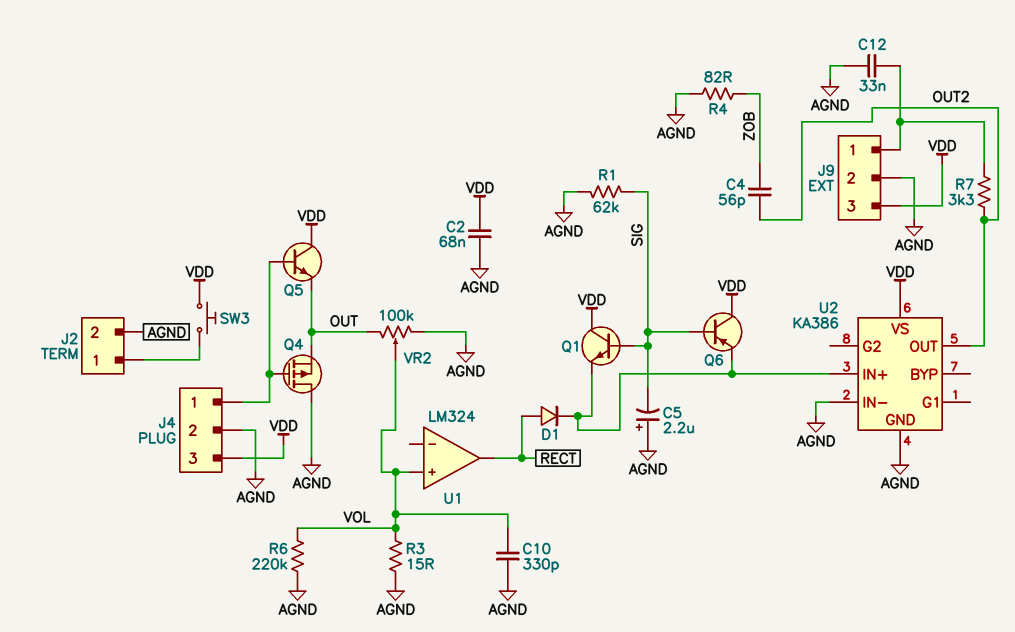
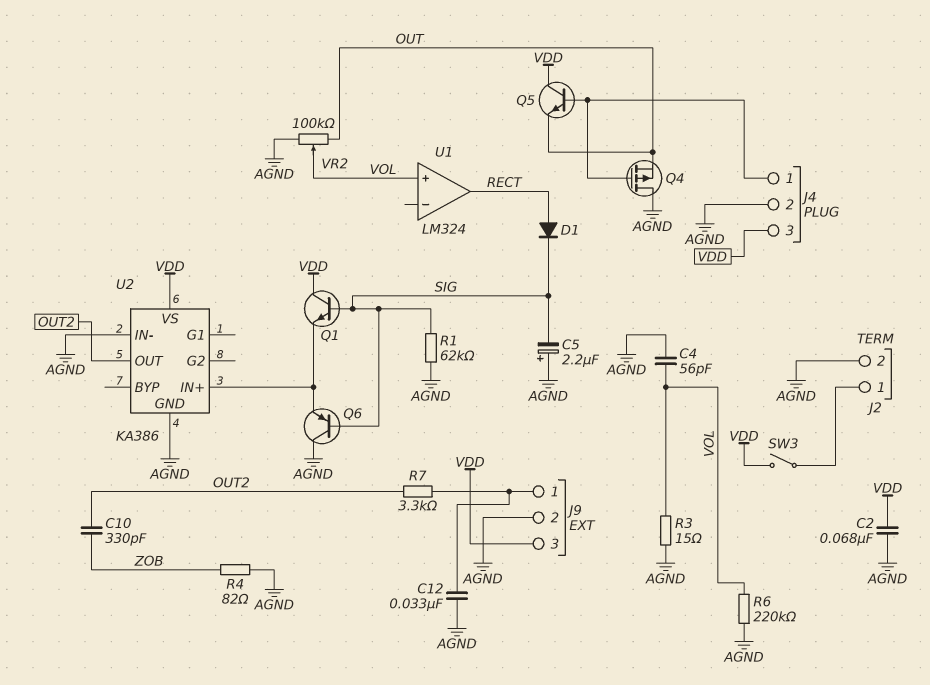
C4: 56pF (OUT2, ZOB) -> 56pF (AGND, VOL)
C10: 330pF (AGND, VOL) -> 330pF (OUT2, ZOB)
D1: diode (A RECT, K U2/IN+) -> diode (A RECT, K SIG)
Q6: PNP (B SIG, C VDD, E U2/IN+) -> PNP (B SIG, C AGND, E U2/IN+)
SW3: button (J2/1, VDD) -> switch (J2/1, VDD)

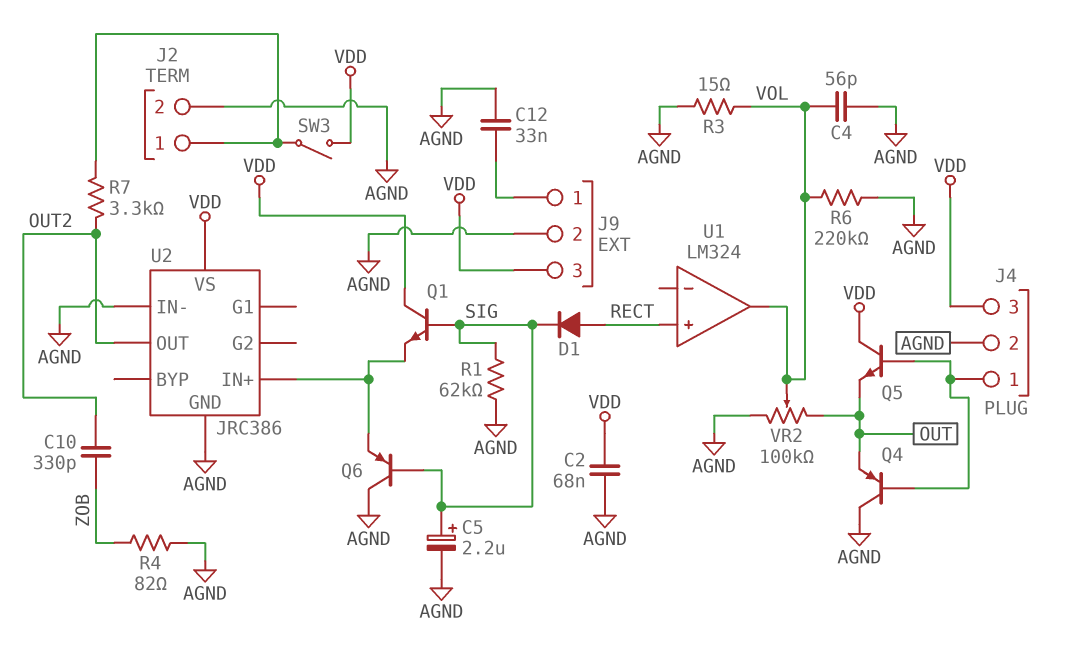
C5: 2.2uF (plus AGND, minus SIG) -> 2.2uF (plus SIG, minus AGND)
Q4: PMOS (G J4/1, D AGND, S OUT) -> PNP (B J4/1, C AGND, E OUT)
R7: 3.3k (J9/1, OUT2) -> 3.3k (J2/1, OUT2)
U1 pin in+: VOL -> RECT
U1 pin out: RECT -> VOL
U2: KA386 -> JRC386

